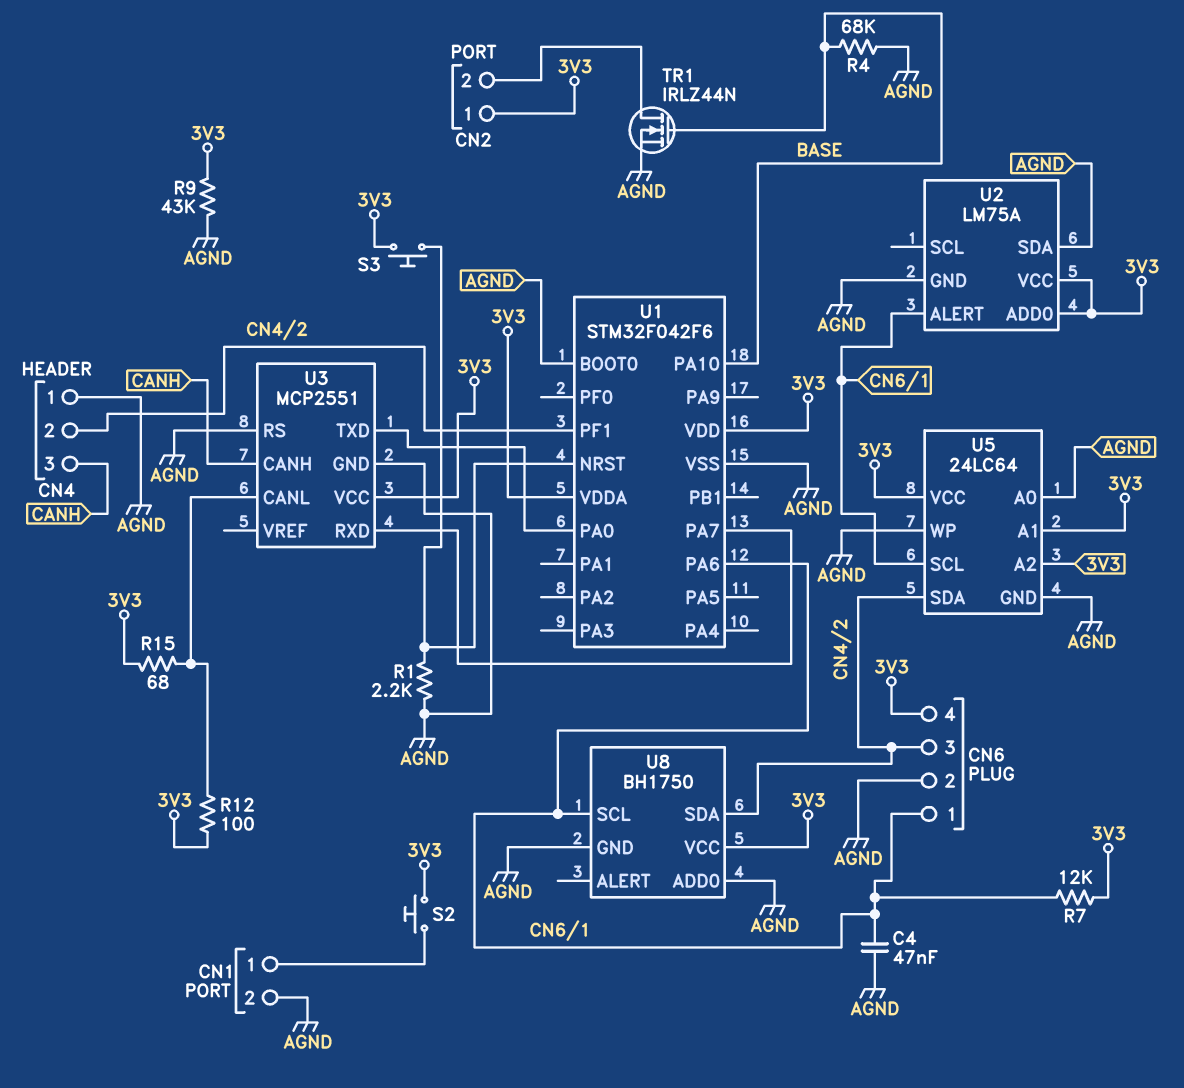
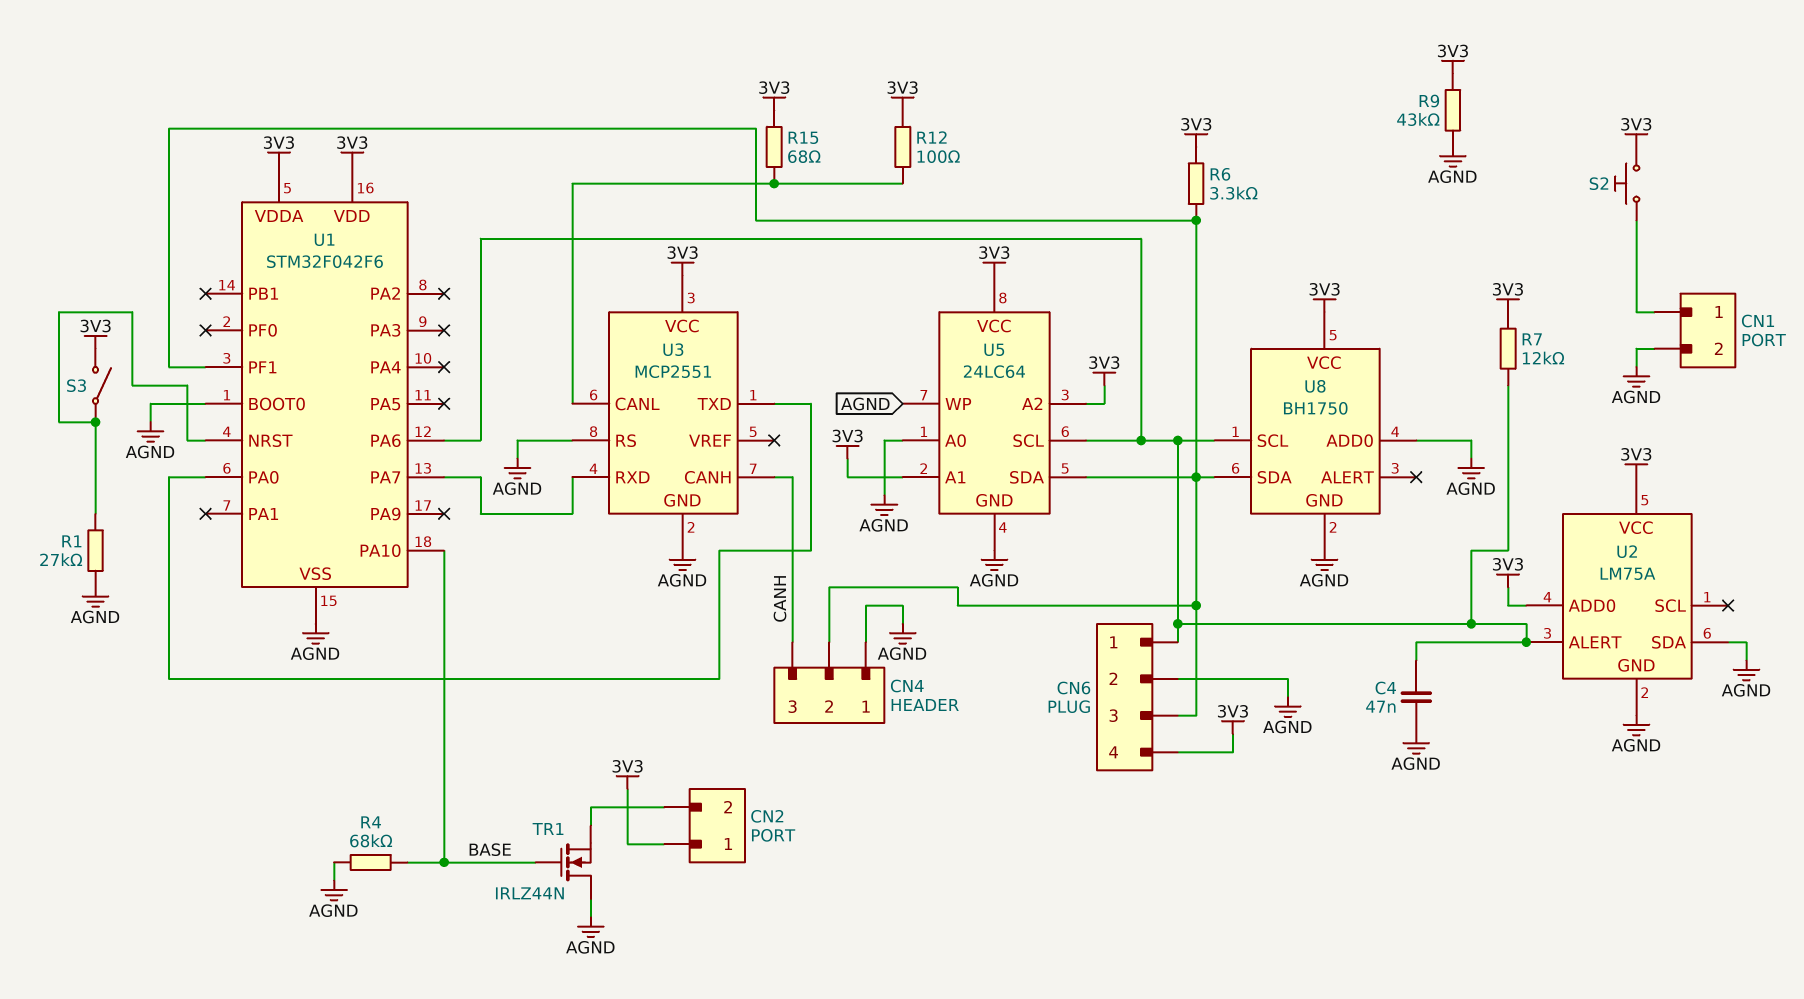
R1: 2.2k (AGND, U1/NRST) -> 27k (AGND, U1/NRST)
R6: none -> 3.3k (3V3, CN4/2)
S3: button (3V3, U1/NRST) -> switch (3V3, U1/NRST)
TR1: NMOS IRLZ44N (G BASE, D CN2/2, S AGND) -> NMOS IRLZ44N (G BASE, D AGND, S CN2/2)

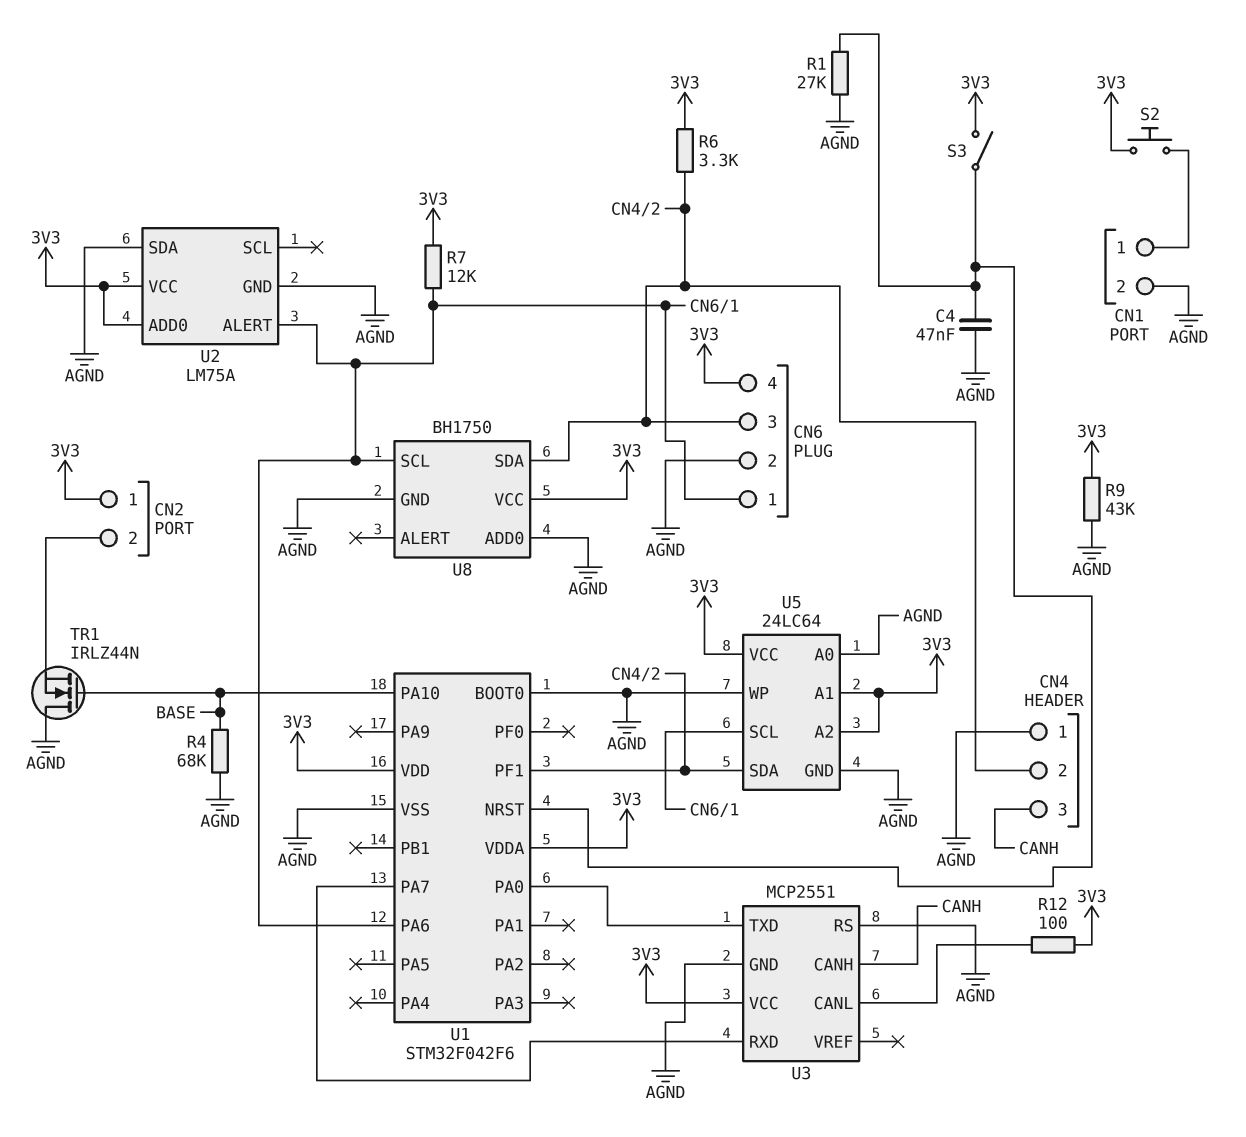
C4: 47nF (AGND, CN6/1) -> 47nF (AGND, U1/NRST)
R15: 68 (3V3, U3/CANL) -> none

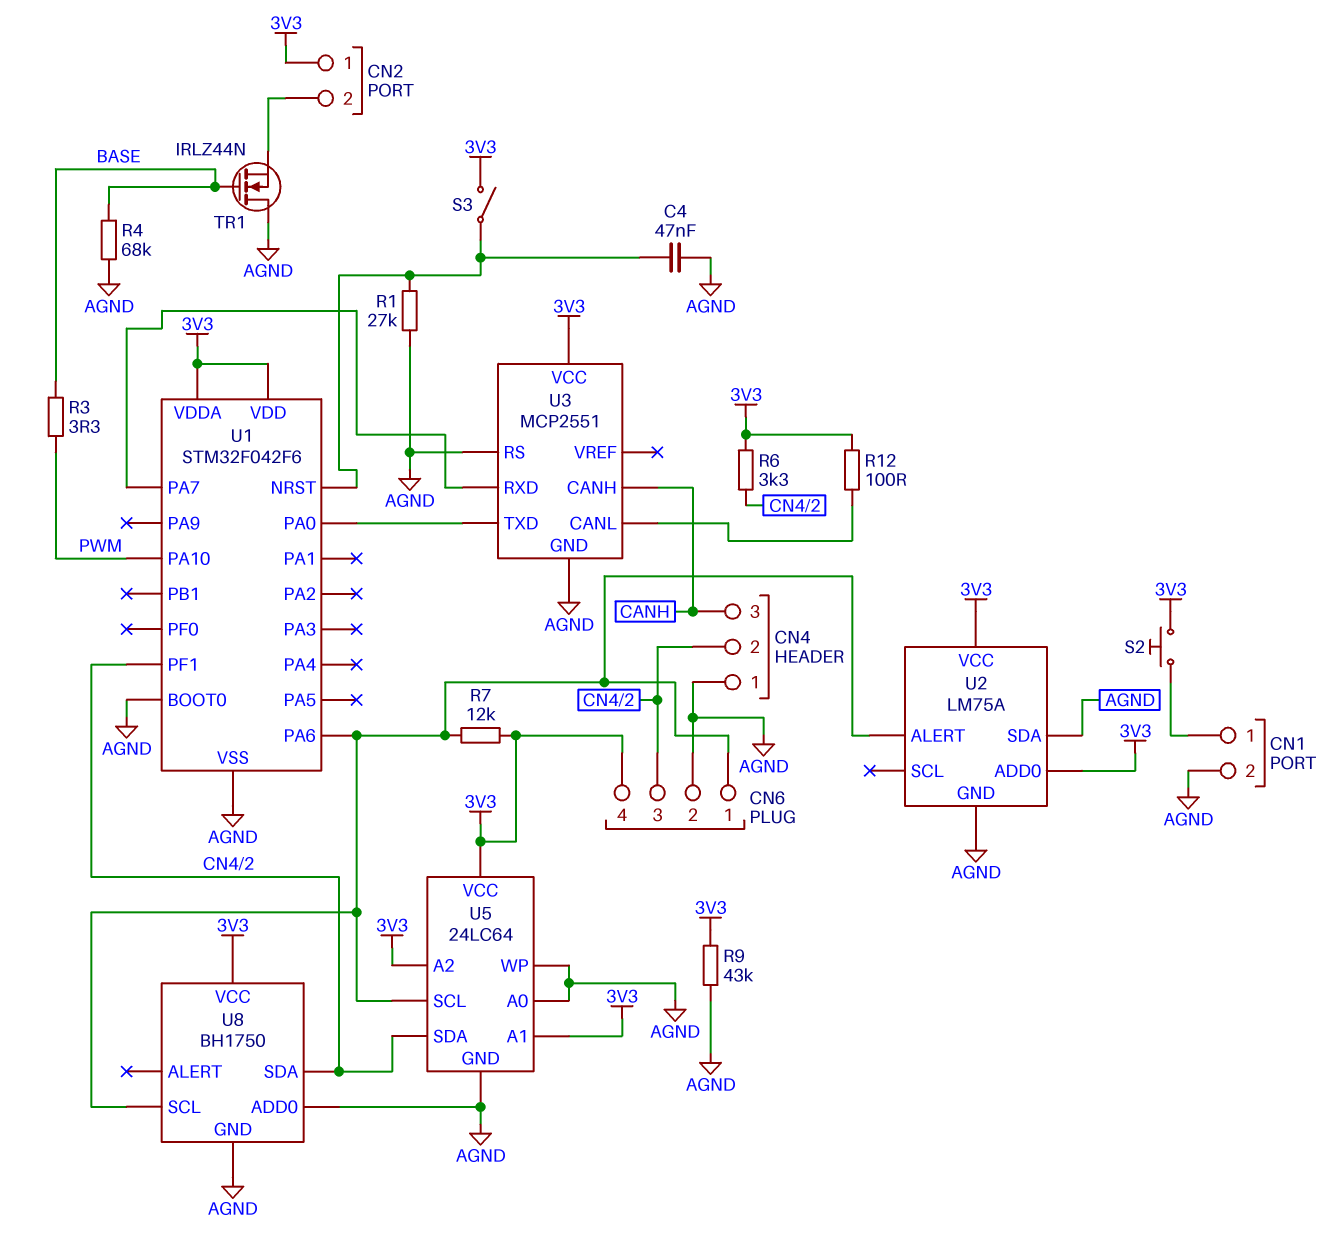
R3: none -> 3.3 (BASE, PWM)
U1 pin PA10: BASE -> PWM

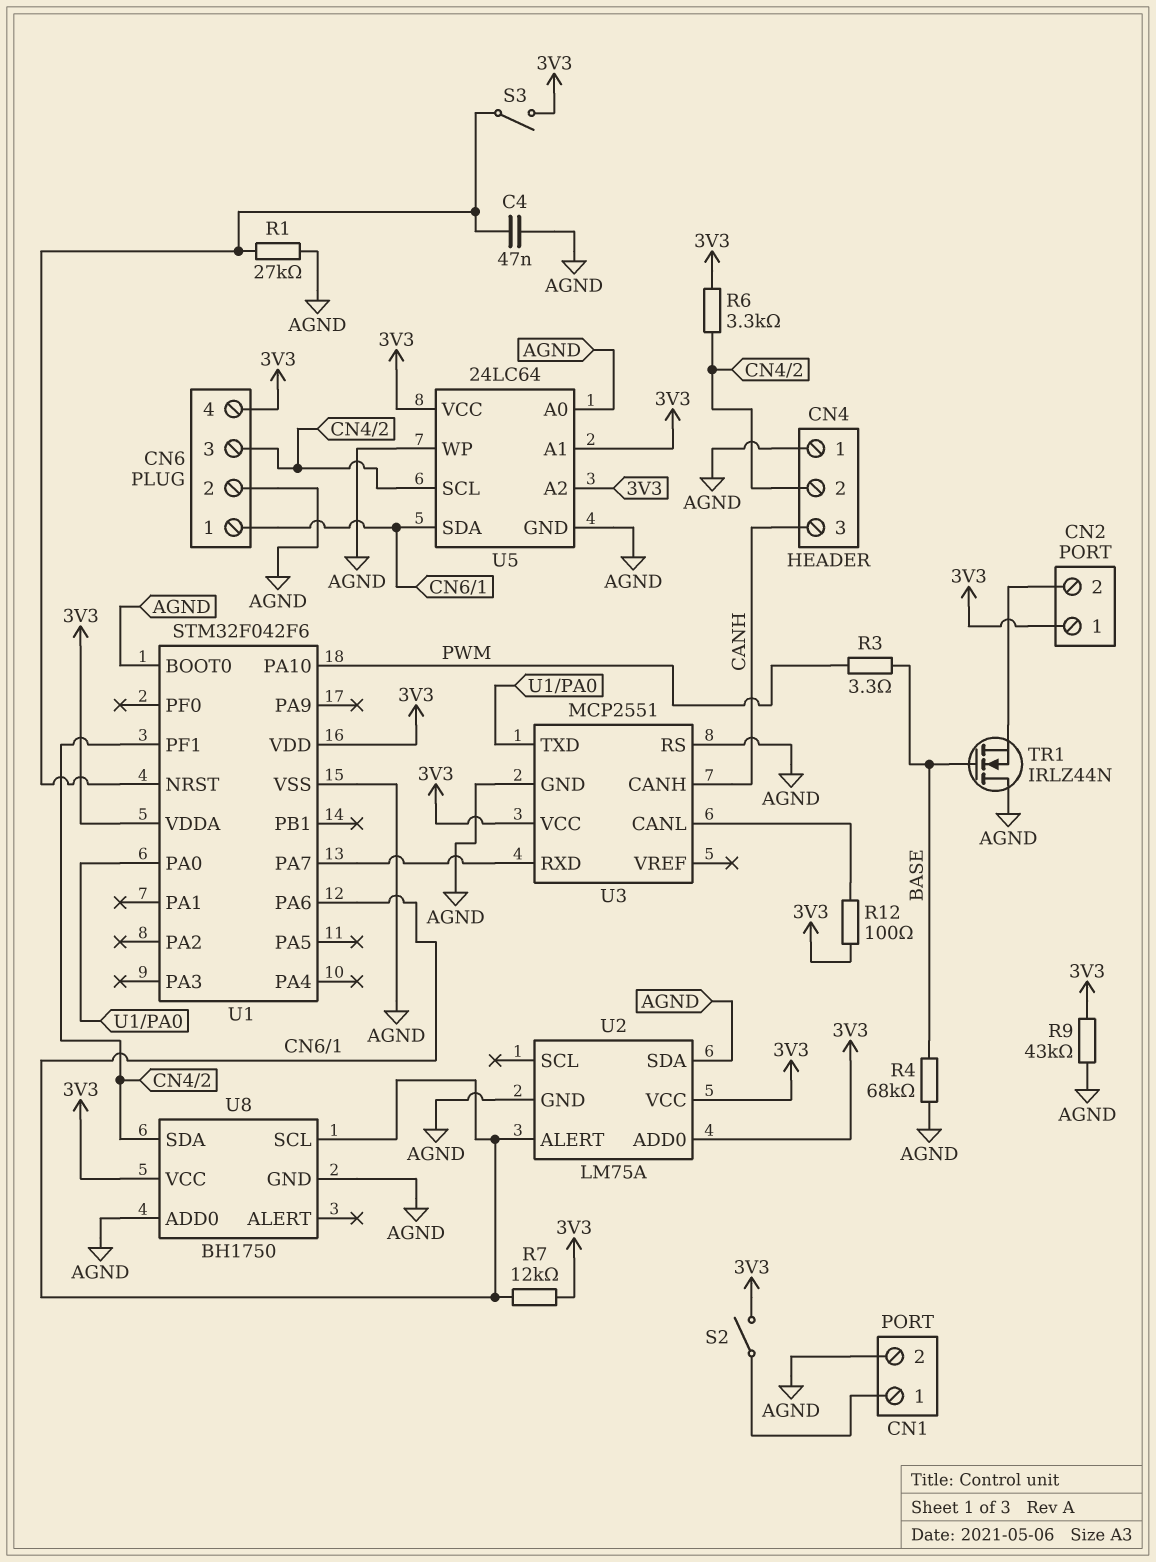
S2: button (3V3, CN1/1) -> switch (3V3, CN1/1)
U5 pin SCL: CN6/1 -> CN4/2
U5 pin SDA: CN4/2 -> CN6/1

